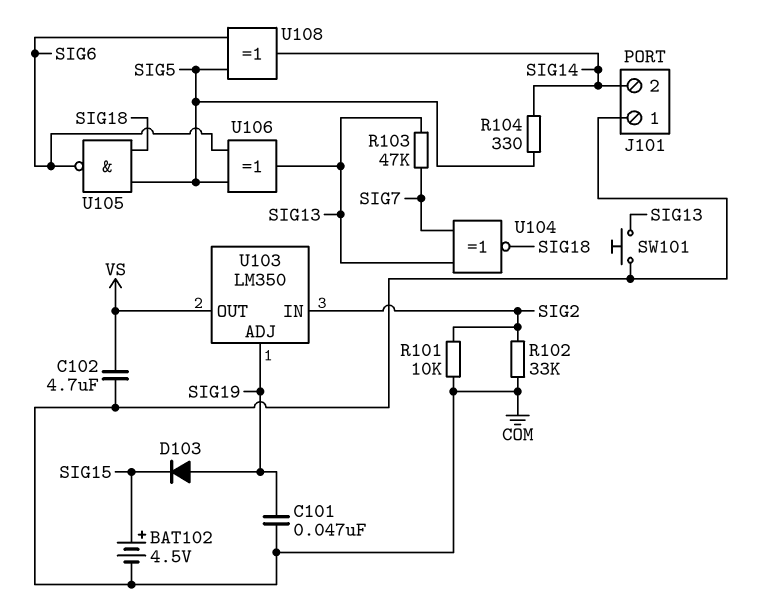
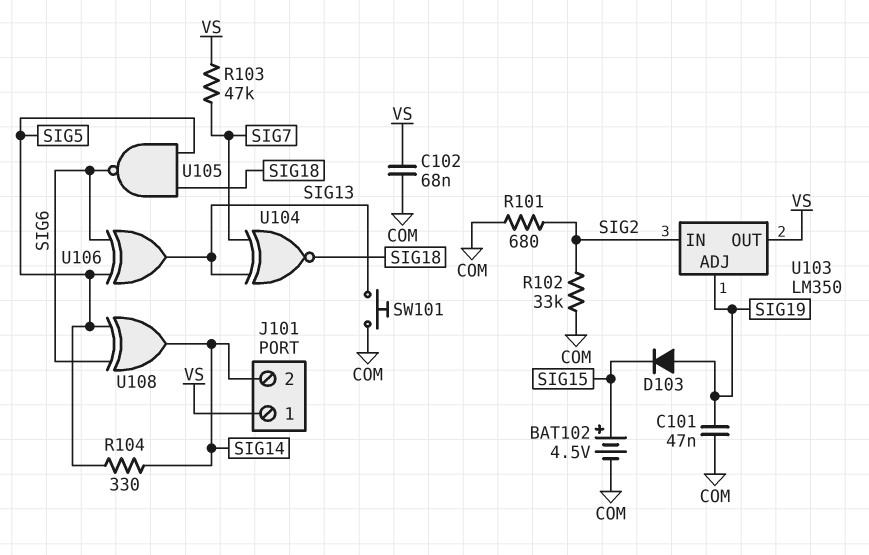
C102: 4.7uF (COM, VS) -> 68nF (COM, VS)
J101 pin 1: COM -> VS
R101: 10k (COM, SIG2) -> 680 (COM, SIG2)
R103: 47k (SIG7, SIG13) -> 47k (SIG7, VS)

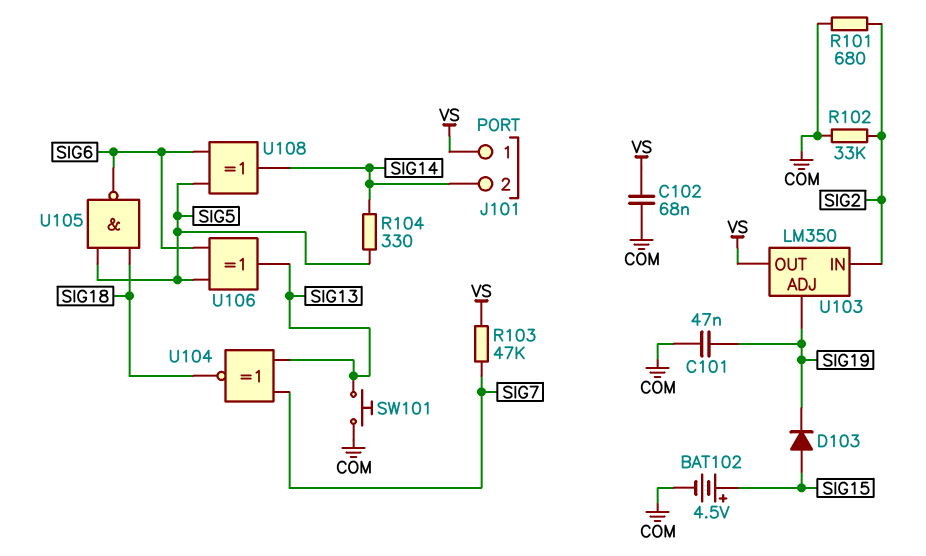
D103: diode (A SIG19, K SIG15) -> diode (A SIG15, K SIG19)

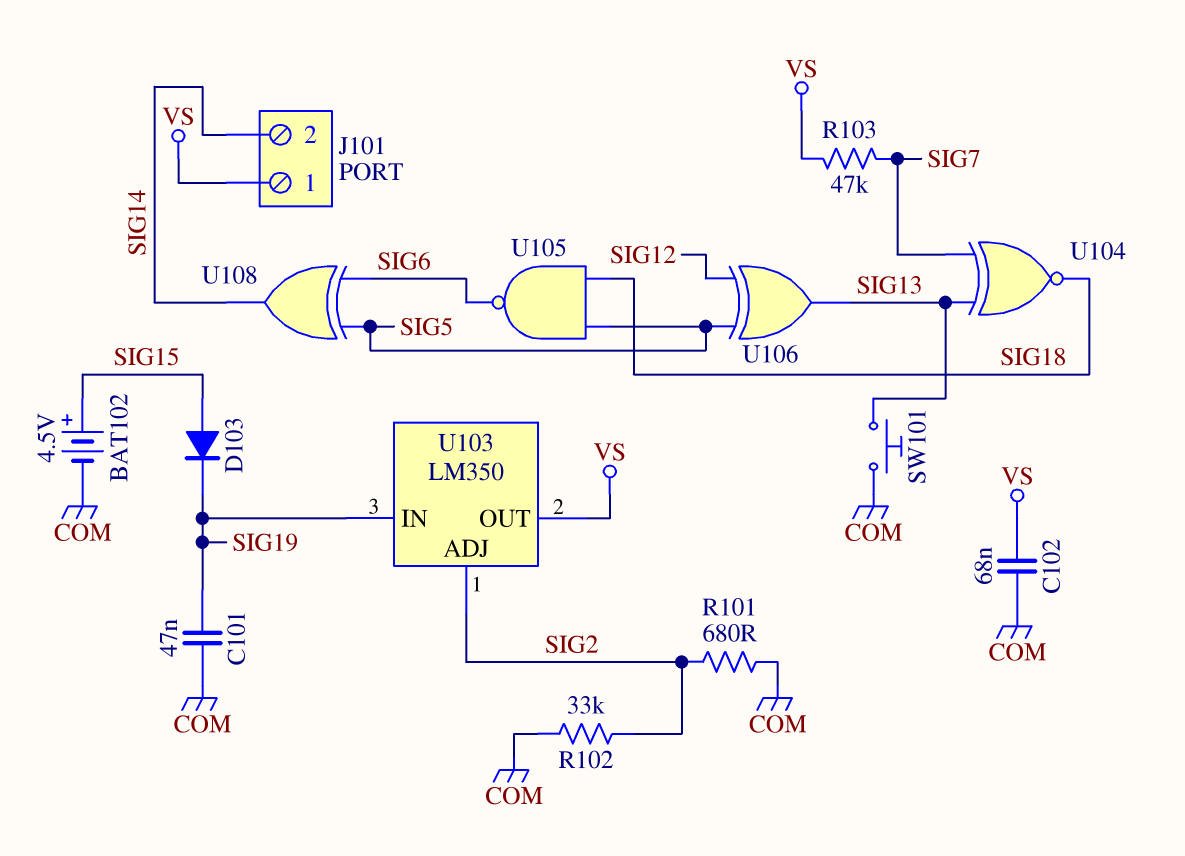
R104: 330 (SIG5, SIG14) -> none
U103 pin ADJ: SIG19 -> SIG2
U103 pin IN: SIG2 -> SIG19
U106: XOR (in SIG5, in SIG6, out SIG13) -> XOR (in SIG5, in SIG12, out SIG13)

